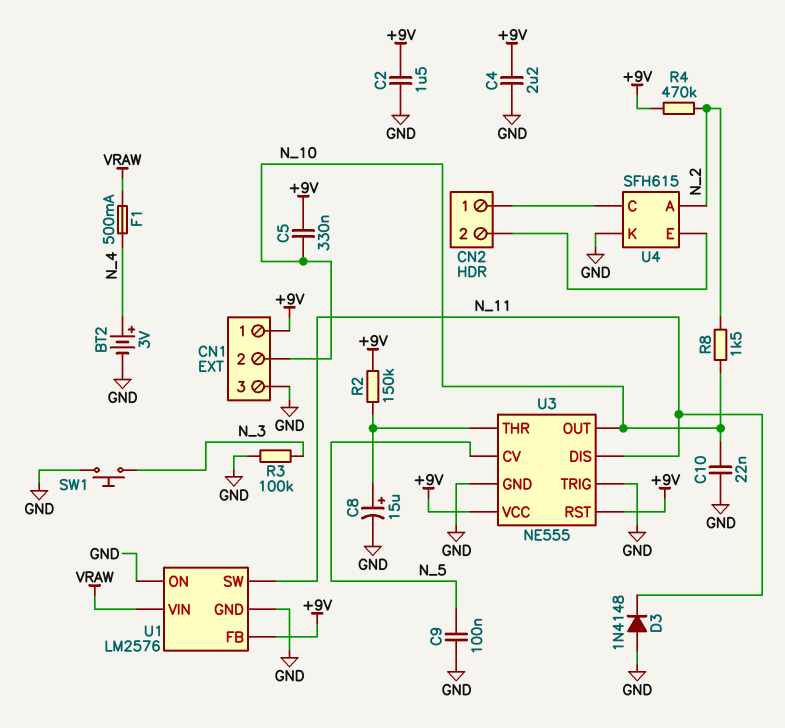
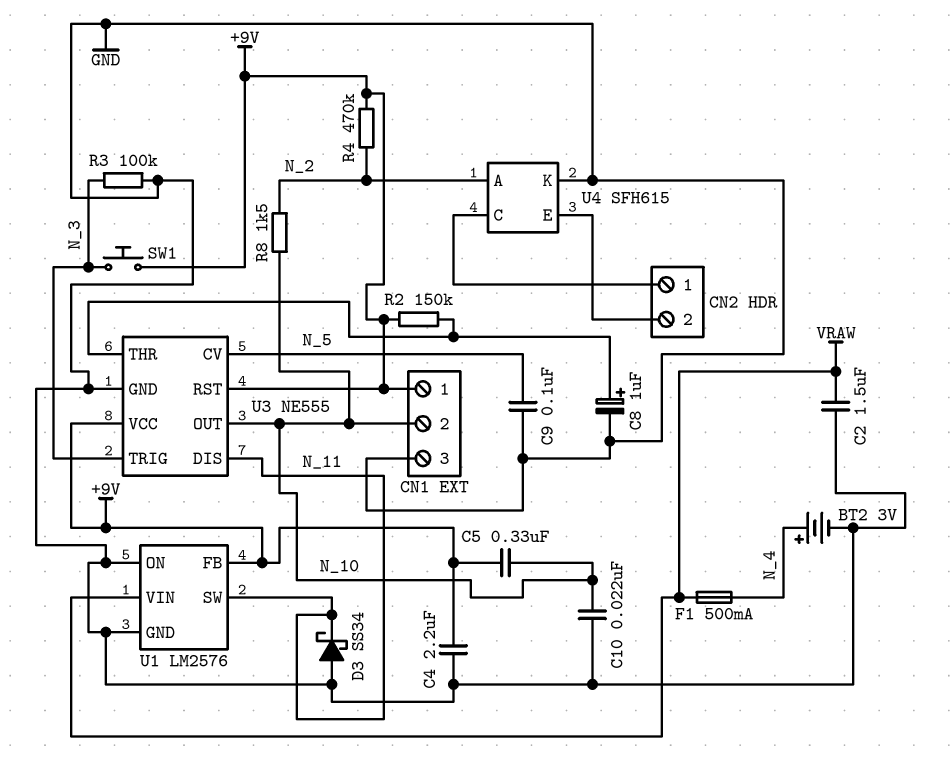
C2: 1.5uF (+9V, GND) -> 1.5uF (GND, VRAW)
C8: 15uF (plus U3/THR, minus GND) -> 1uF (plus U3/THR, minus GND)
D3: diode 1N4148 (A GND, K N_11) -> schottky SS34 (A GND, K N_11)
SW1: button (GND, N_3) -> button (+9V, N_3)
U3 pin TRIG: GND -> N_3

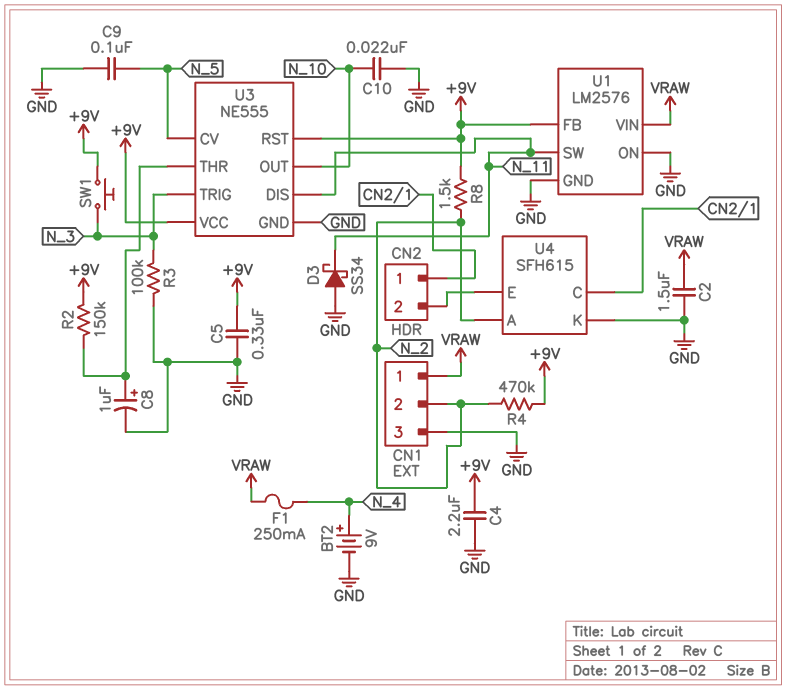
BT2: 3V (plus N_4, minus GND) -> 9V (plus N_4, minus GND)
C5: 330nF (+9V, N_10) -> 330nF (+9V, GND)
CN1 pin 1: +9V -> VRAW
CN1 pin 2: N_10 -> N_2
F1: 500mA (N_4, VRAW) -> 250mA (N_4, VRAW)
R8: 1.5k (N_2, N_10) -> 1.5k (+9V, N_2)

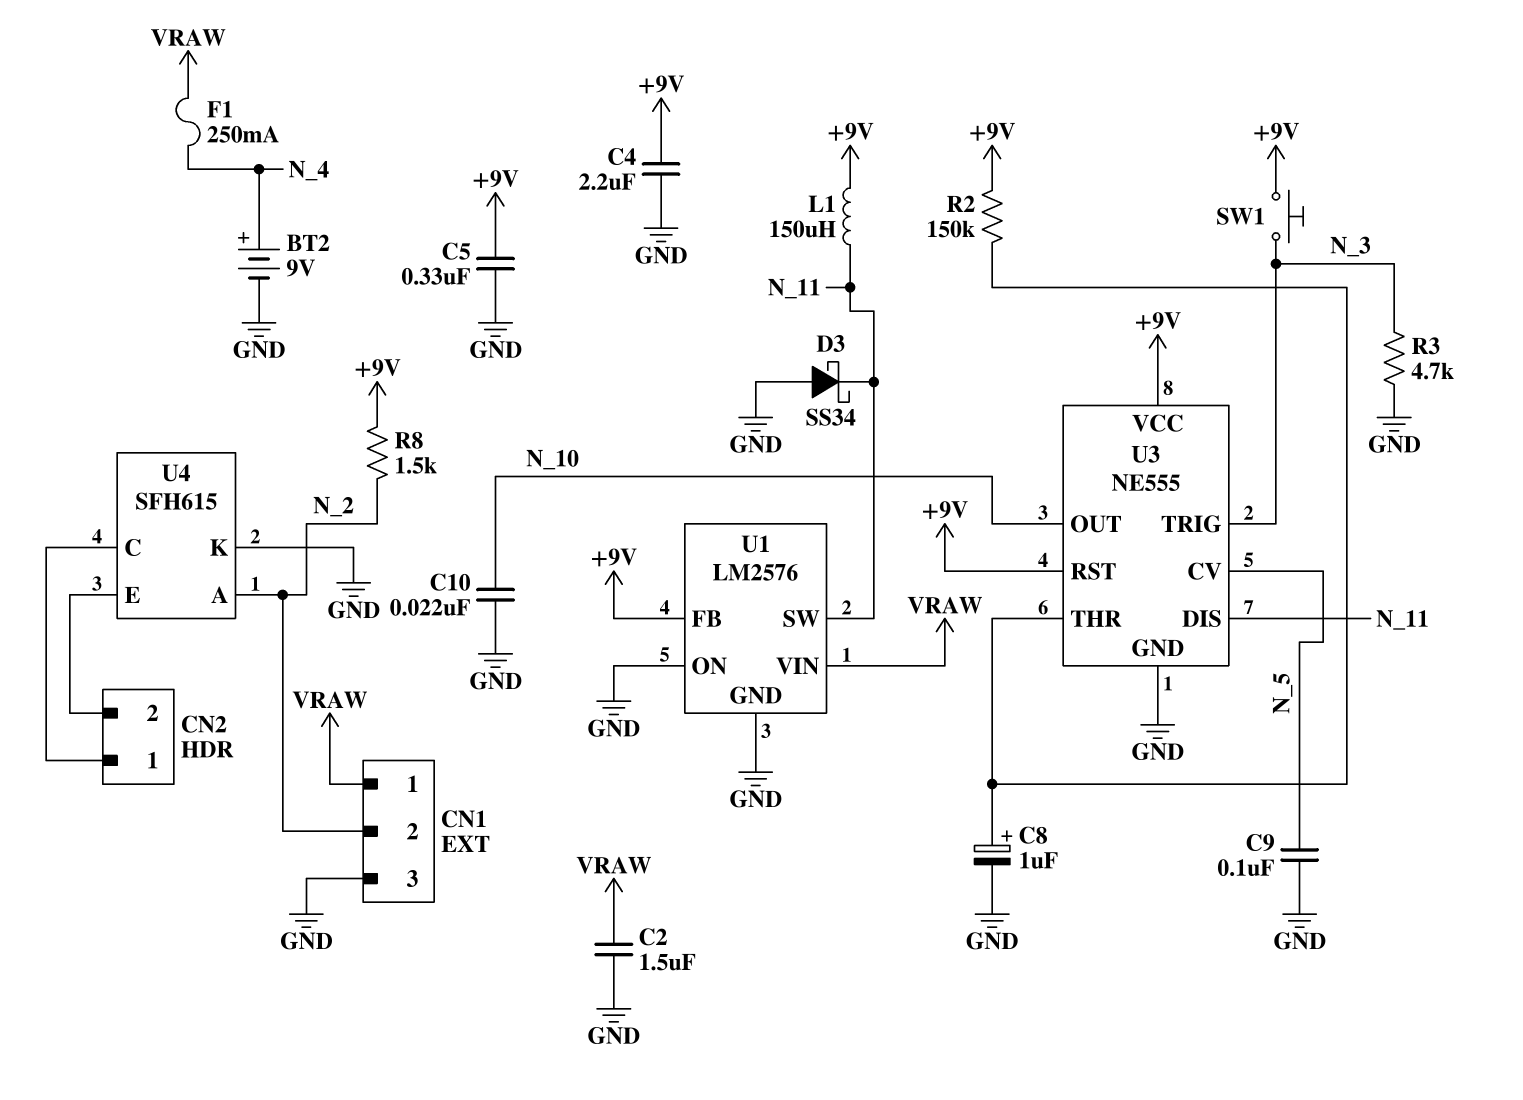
L1: none -> 150uH (+9V, N_11)
R3: 100k (GND, N_3) -> 4.7k (GND, N_3)
R4: 470k (+9V, N_2) -> none

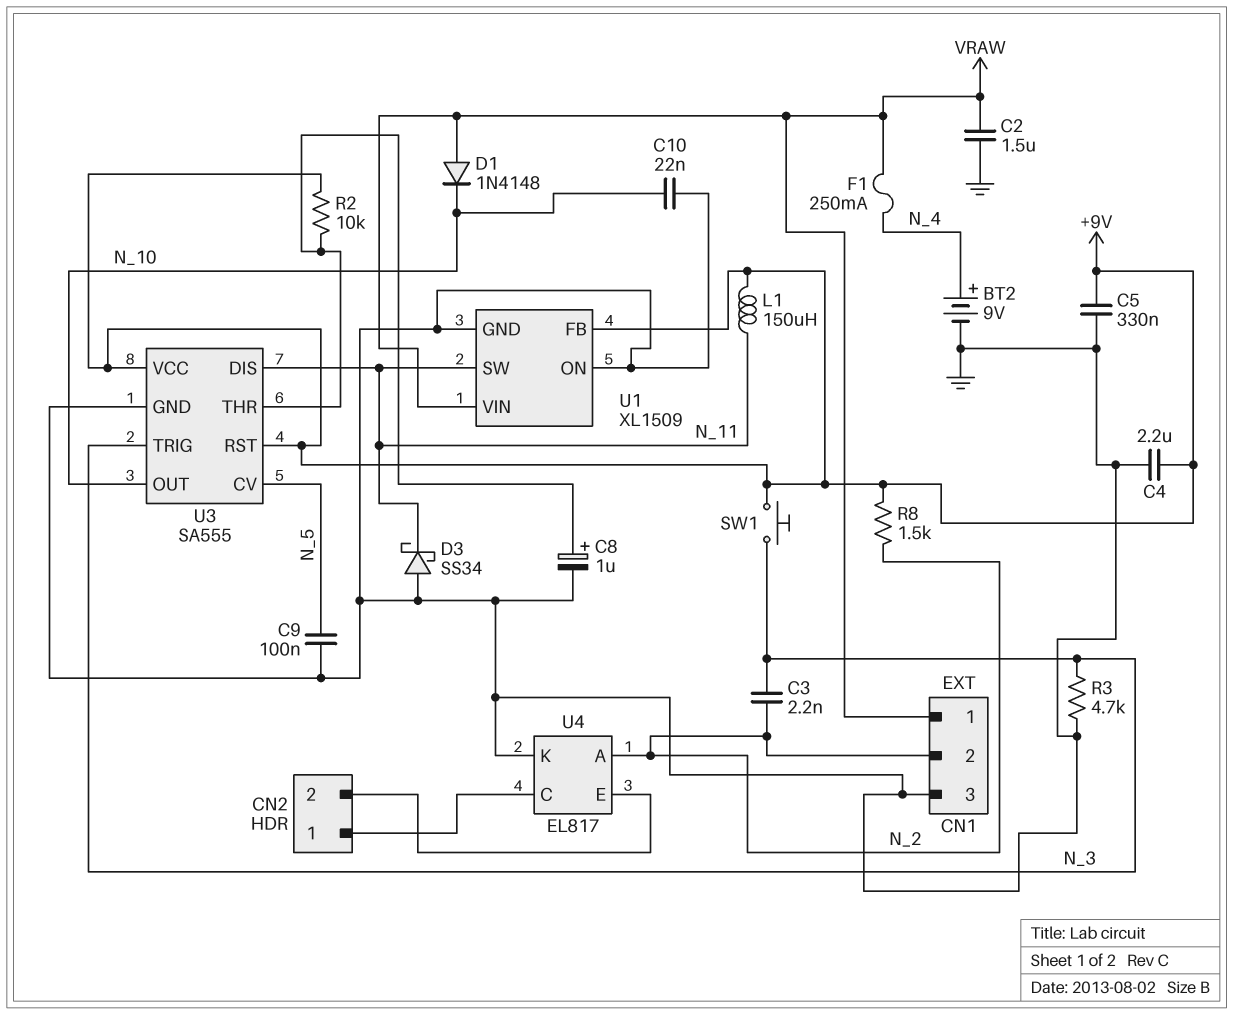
C3: none -> 2.2nF (N_2, N_3)
D1: none -> diode 1N4148 (A VRAW, K N_10)
R2: 150k (+9V, U3/THR) -> 10k (+9V, U3/THR)
U1: LM2576 -> XL1509
U3: NE555 -> SA555
U4: SFH615 -> EL817

